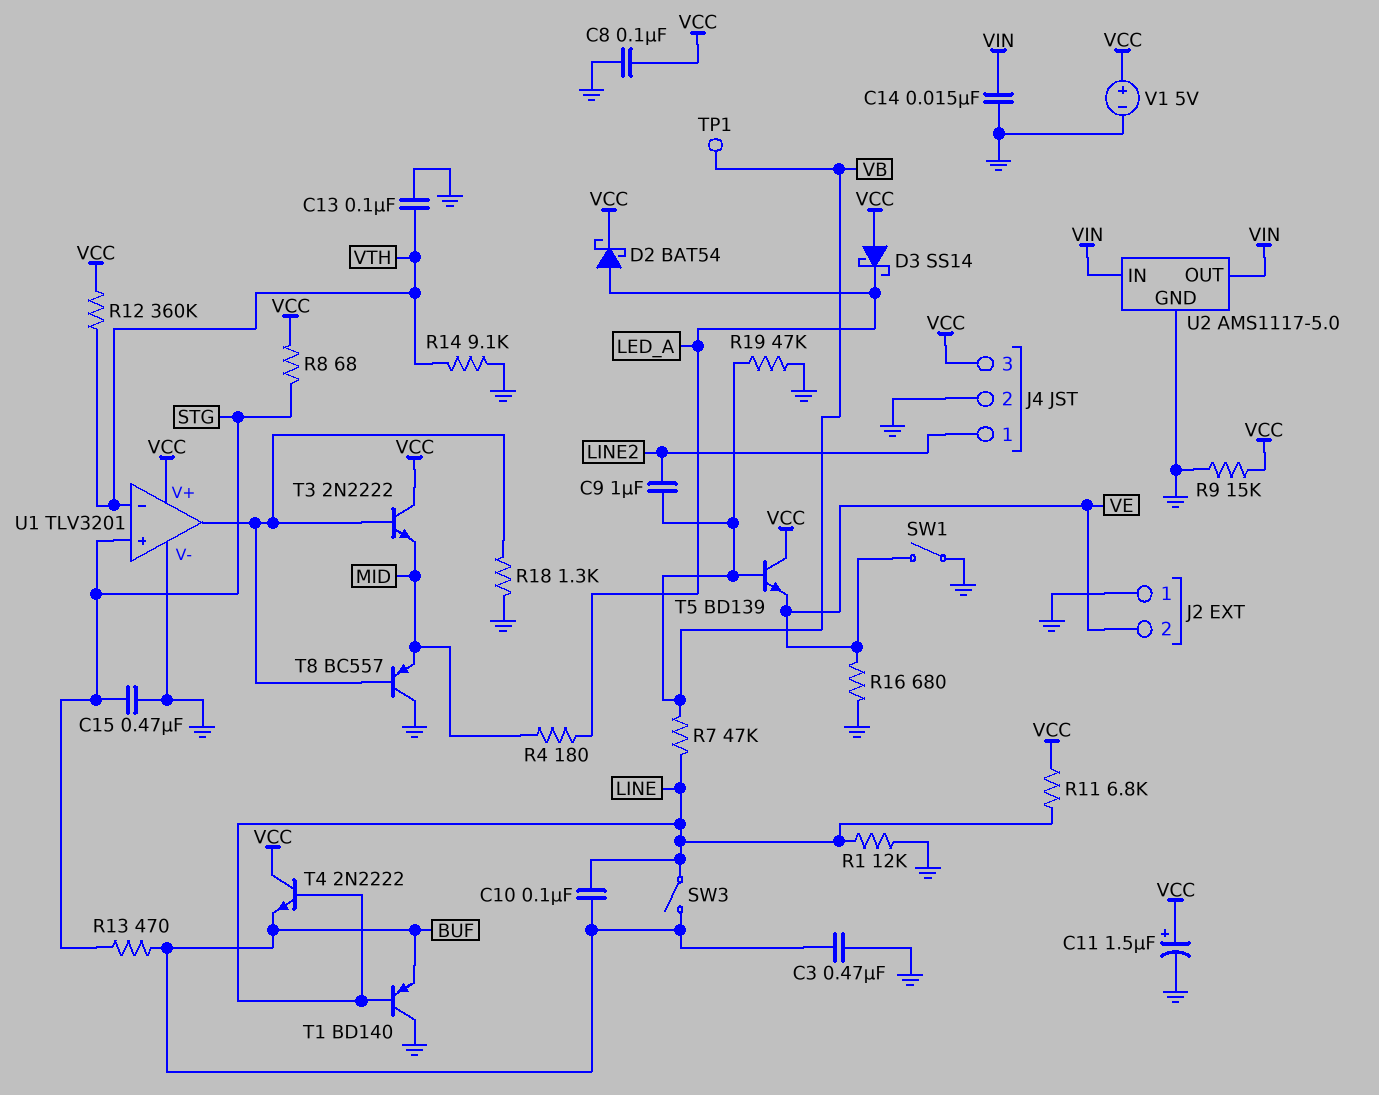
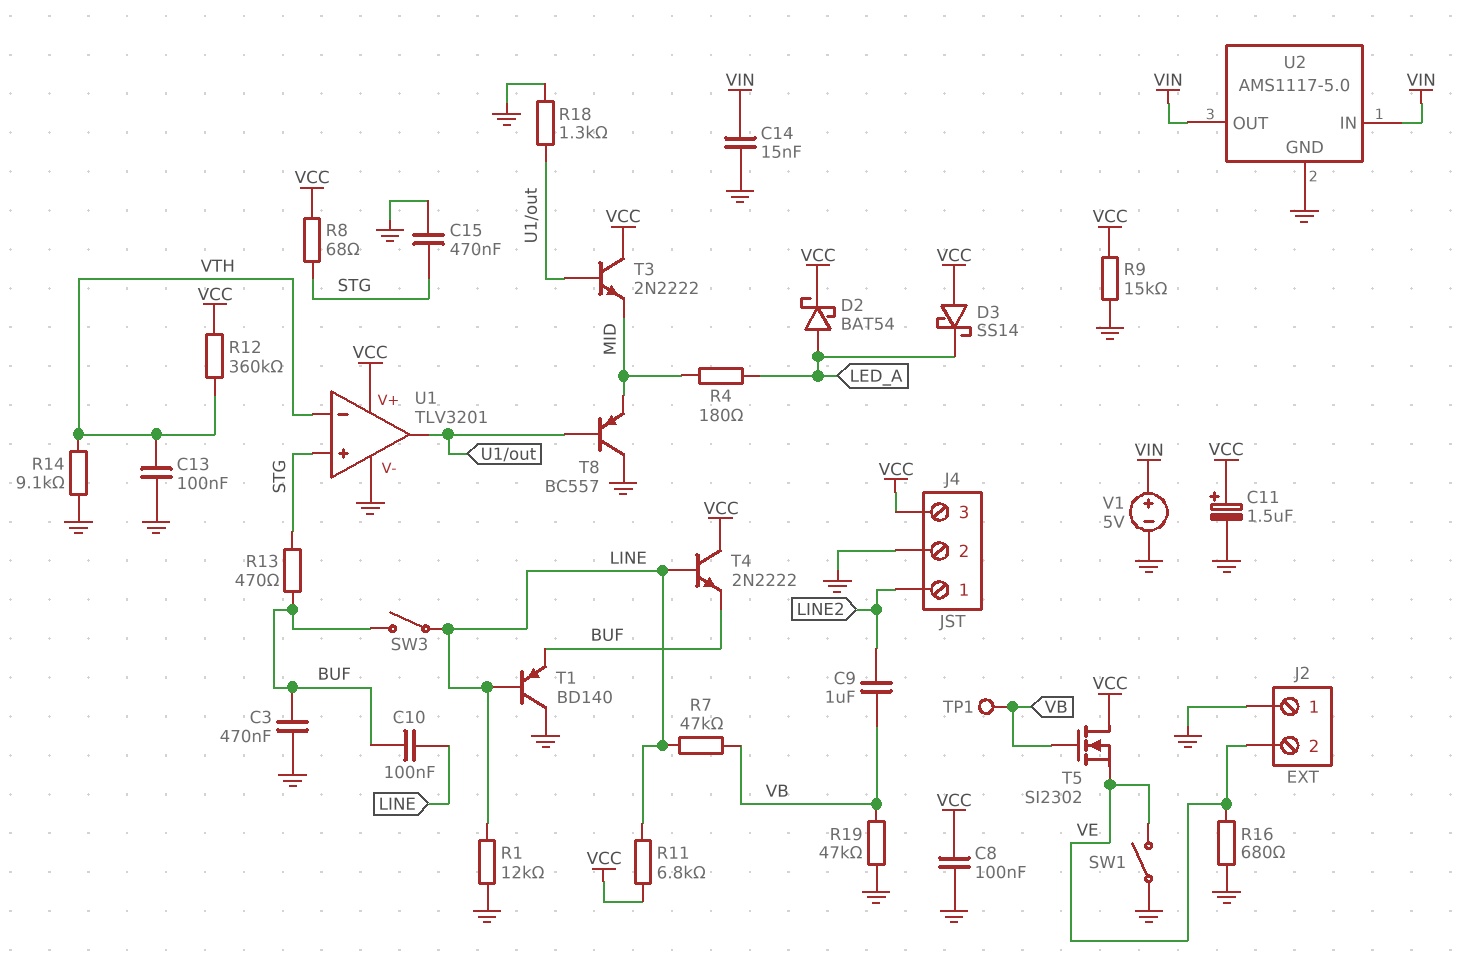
T5: NPN BD139 (B VB, C VCC, E VE) -> NMOS SI2302 (G VB, D VCC, S VE)
V1: 5V (plus VCC, minus GND) -> 5V (plus VIN, minus GND)

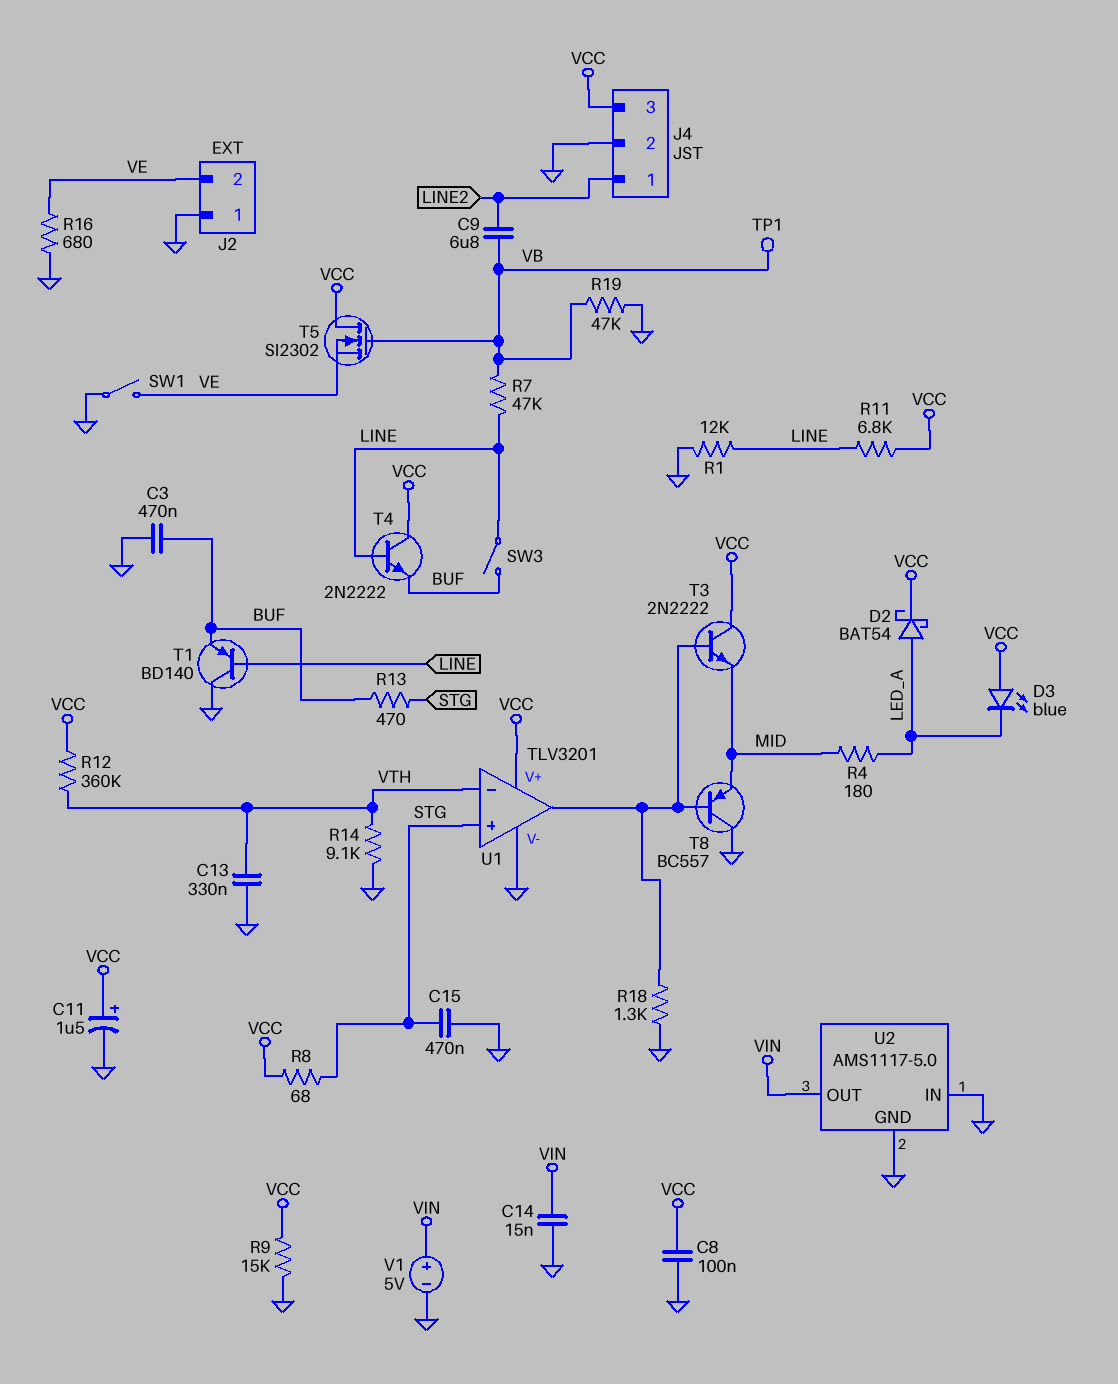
C9: 1uF (LINE2, VB) -> 6.8uF (LINE2, VB)
C10: 100nF (BUF, LINE) -> none
C13: 100nF (GND, VTH) -> 330nF (GND, VTH)
D3: schottky SS14 (A VCC, K LED_A) -> LED blue (A VCC, K LED_A)
U2 pin IN: VIN -> GND

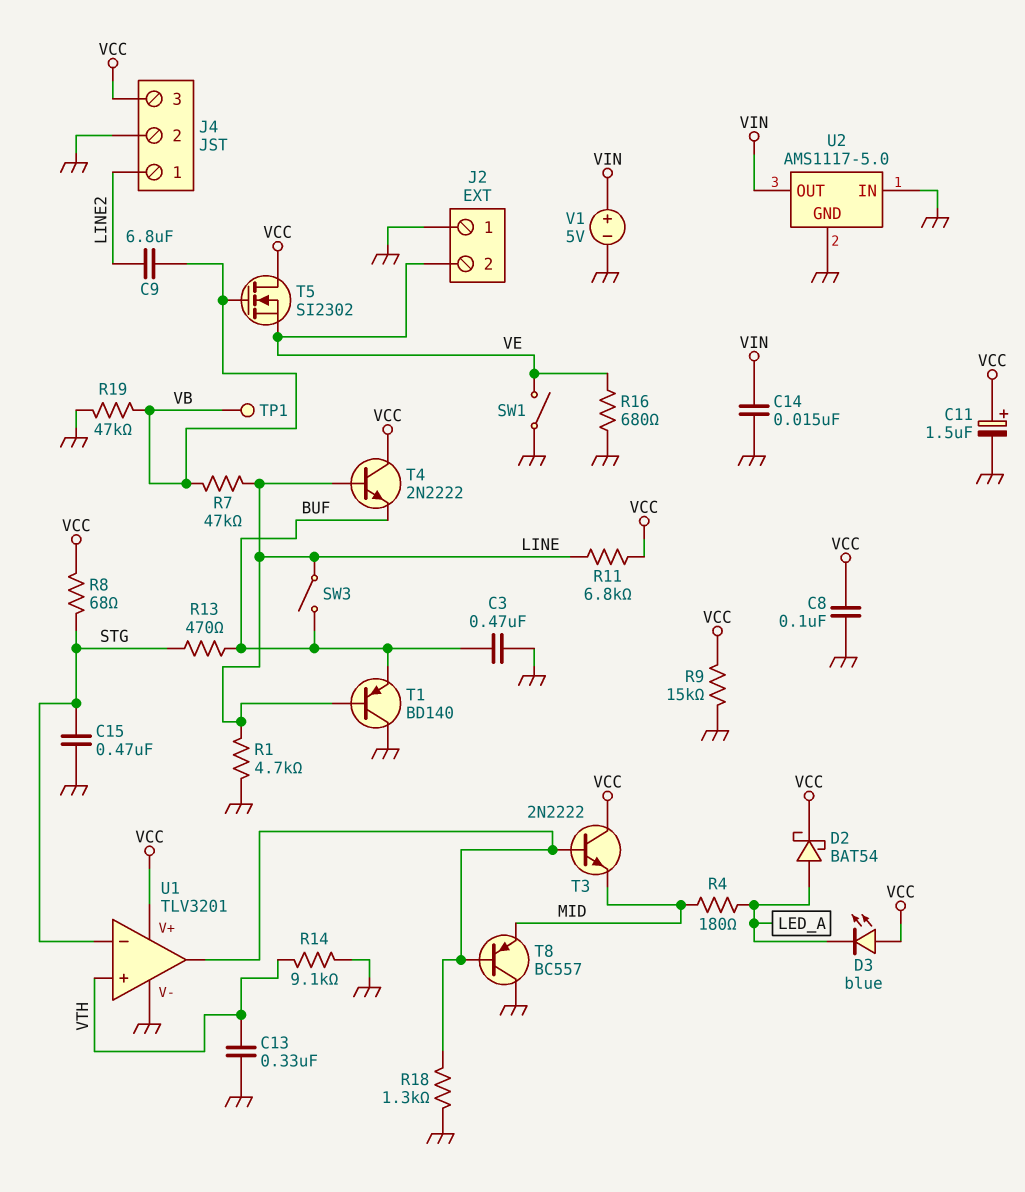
R1: 12k (GND, LINE) -> 4.7k (GND, LINE)
R12: 360k (VCC, VTH) -> none
U1 pin in+: STG -> VTH
U1 pin in-: VTH -> STG

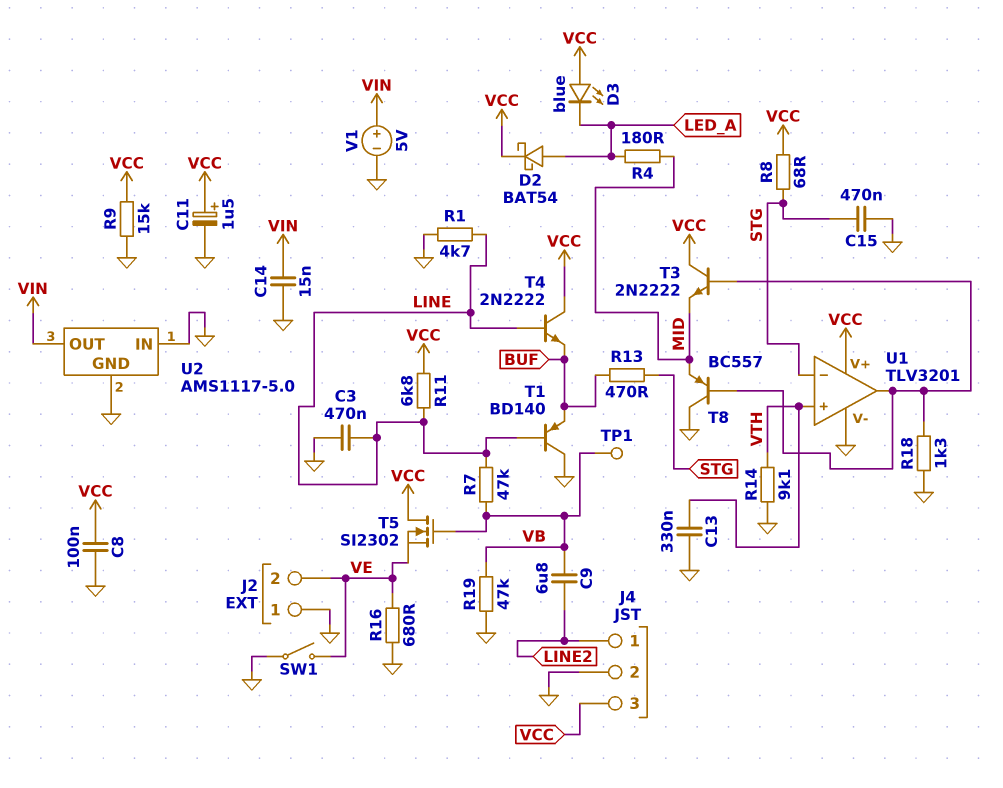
C3: 470nF (BUF, GND) -> 470nF (GND, LINE)
SW3: switch (BUF, LINE) -> none

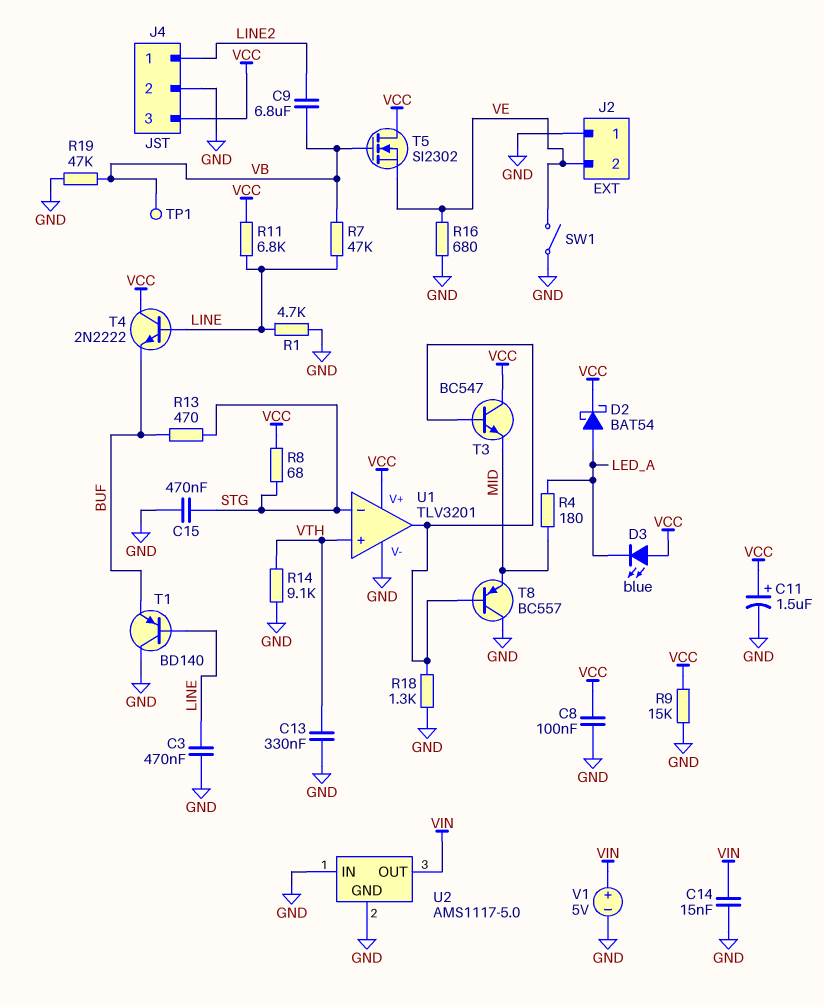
T3: NPN 2N2222 (B U1/out, C VCC, E MID) -> NPN BC547 (B U1/out, C VCC, E MID)

